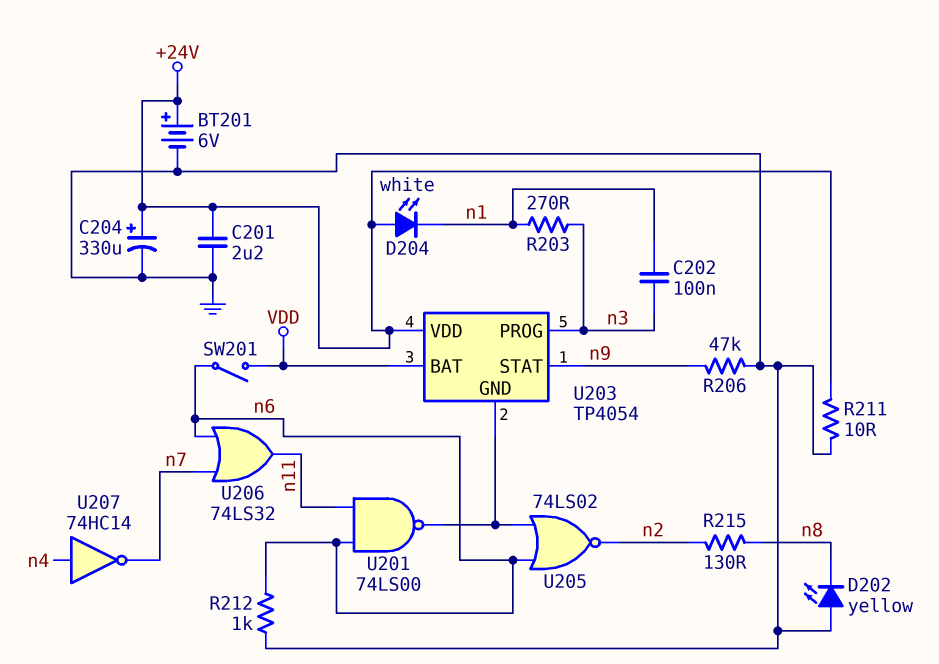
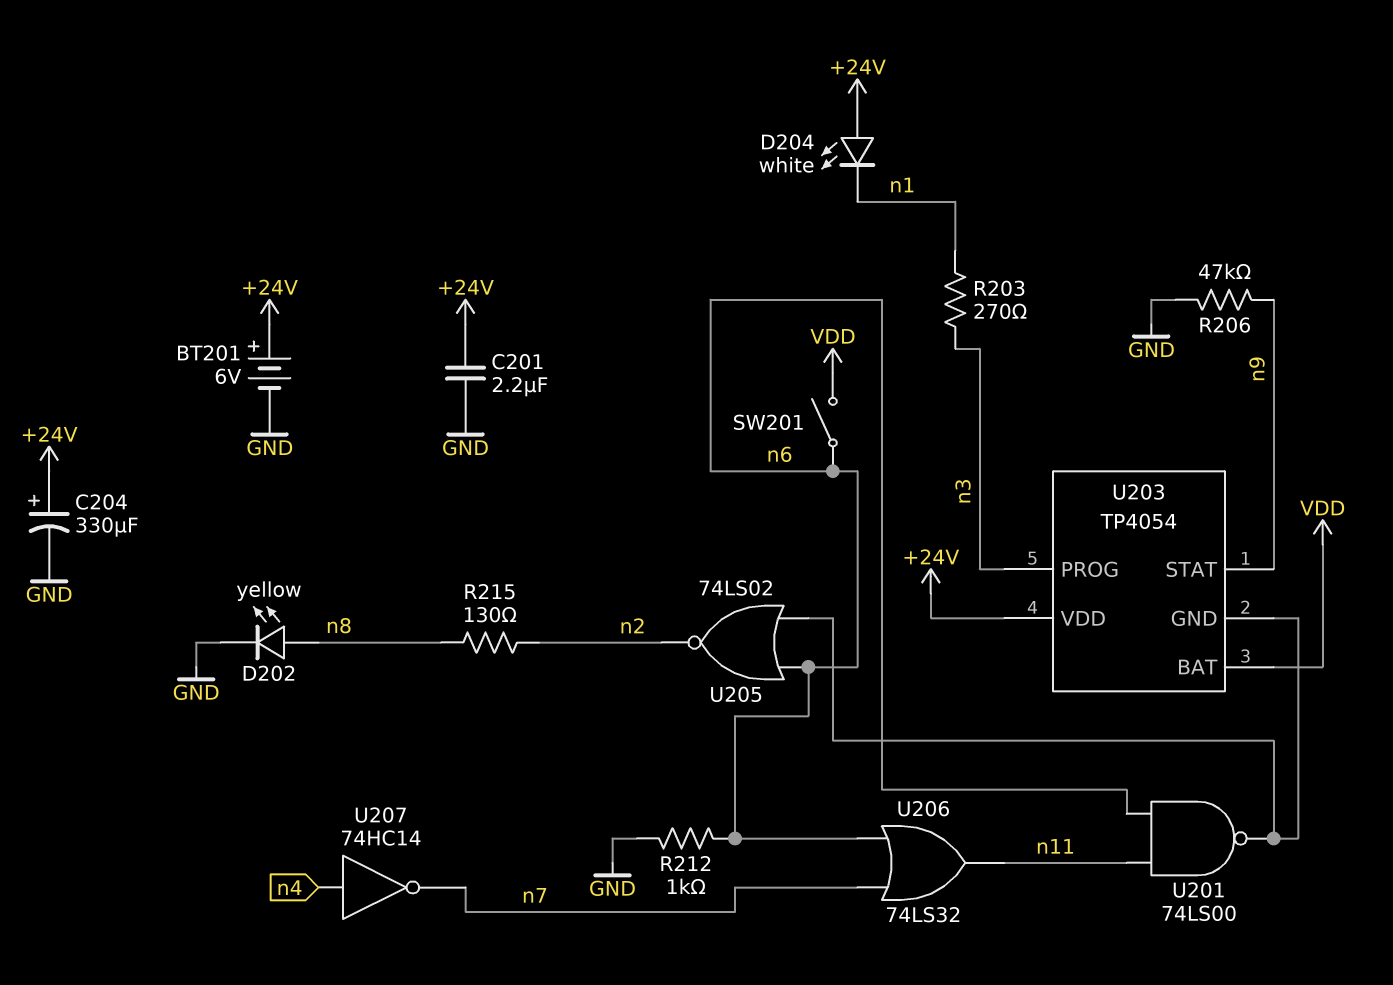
C202: 100nF (n1, n3) -> none
D202: LED yellow (A GND, K n8) -> LED yellow (A n8, K GND)
R211: 10 (+24V, GND) -> none

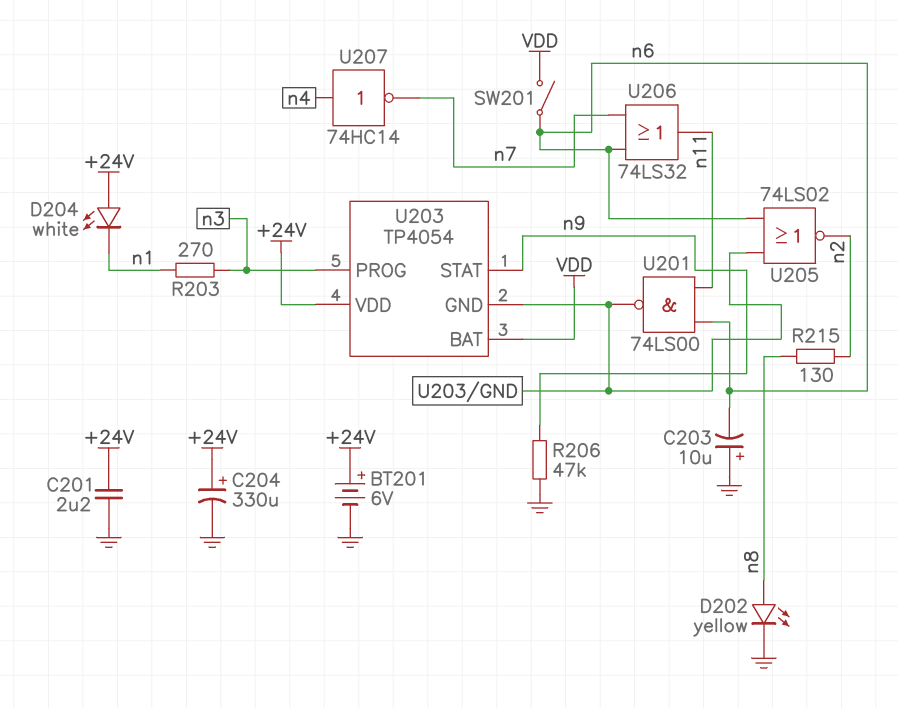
C203: none -> 10uF (plus GND, minus n6)
R212: 1k (GND, n6) -> none

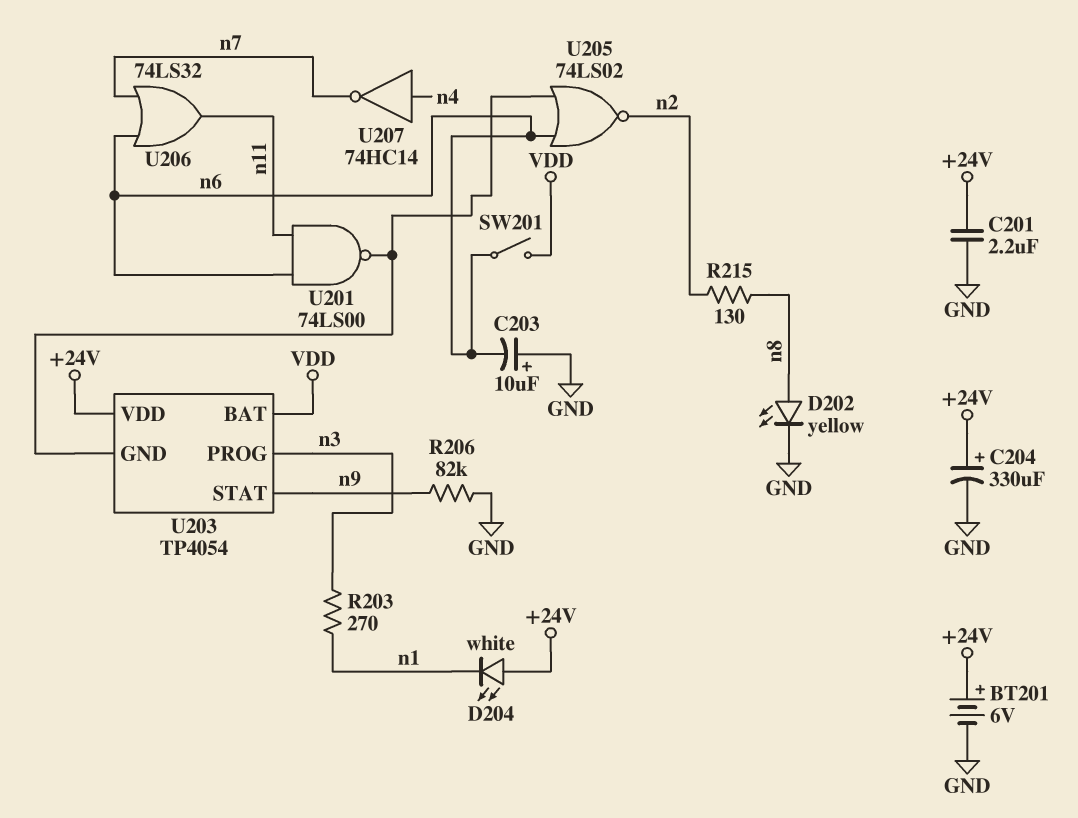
R206: 47k (GND, n9) -> 82k (GND, n9)

